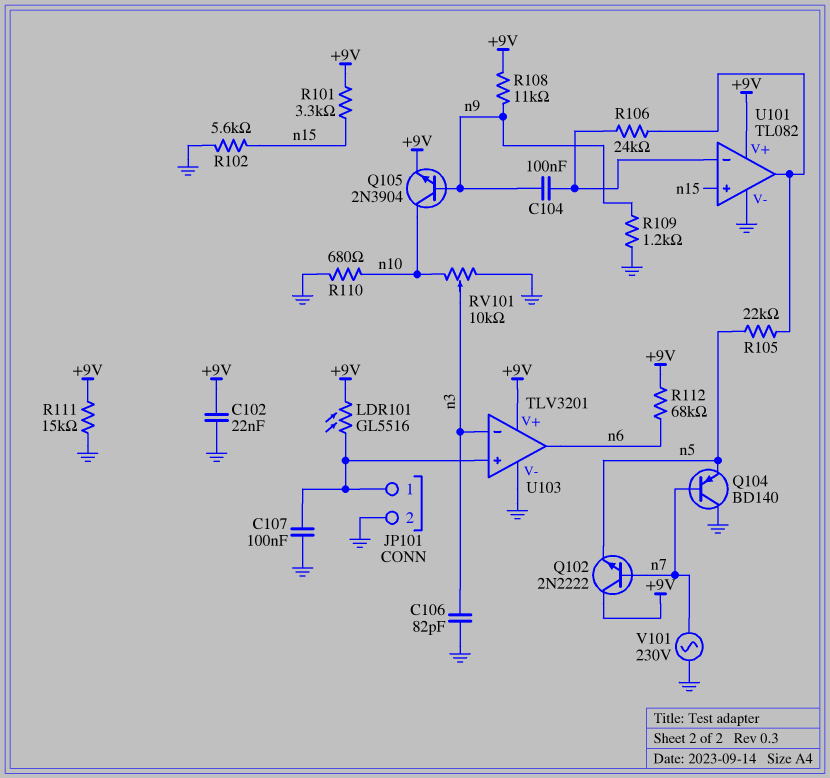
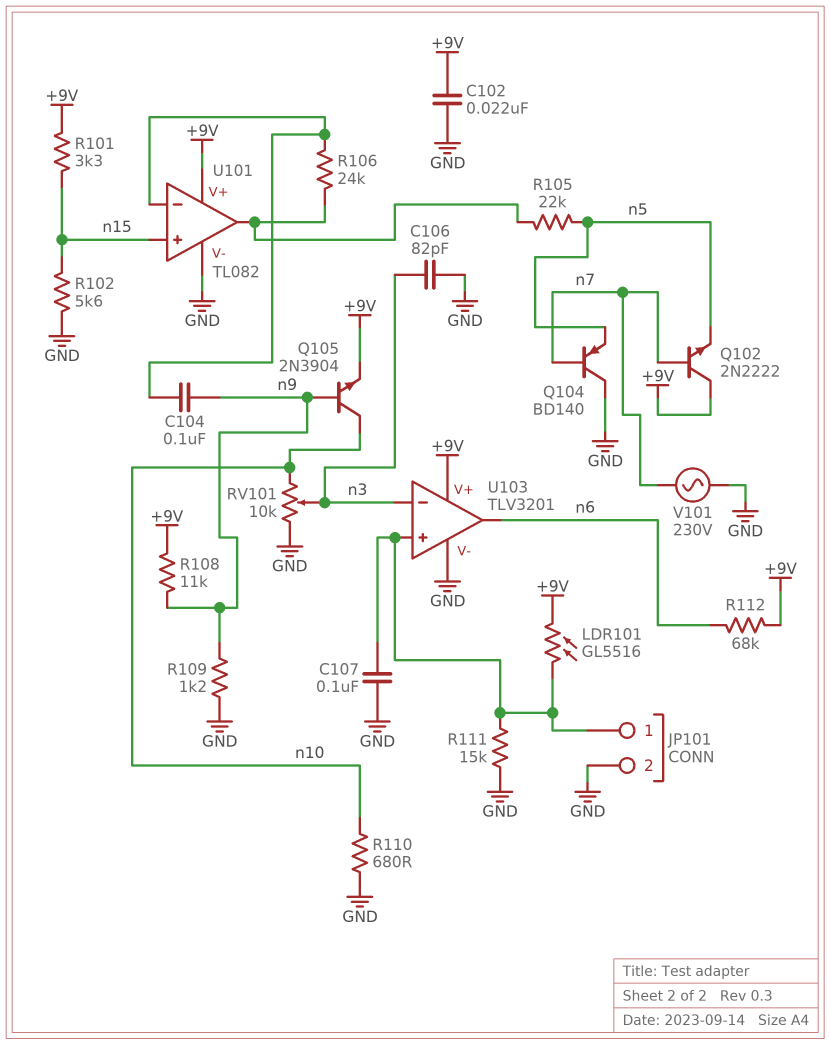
R111: 15k (+9V, GND) -> 15k (GND, JP101/1)

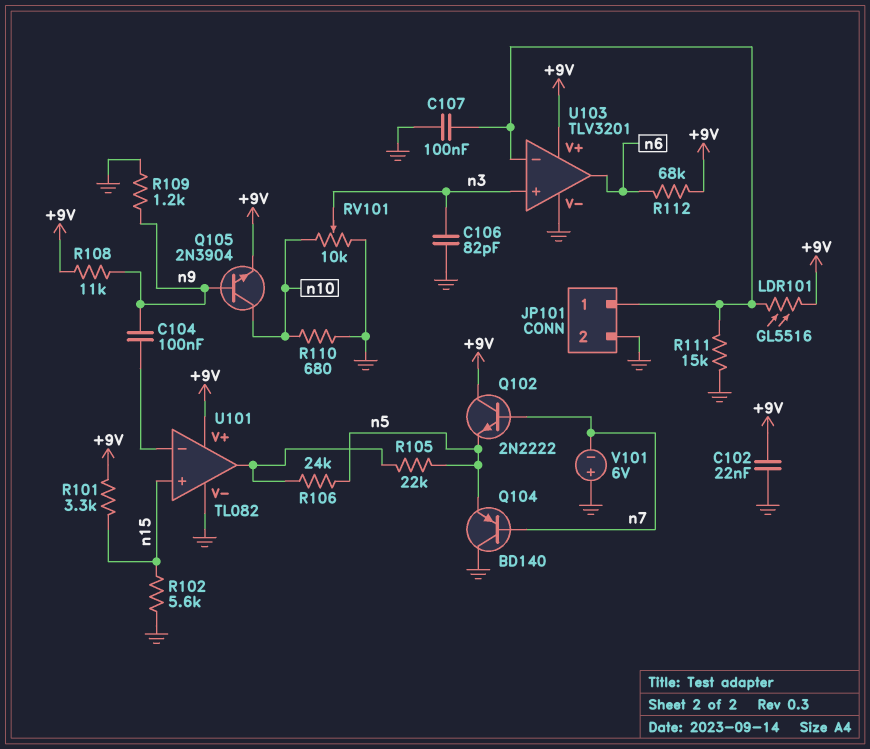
R106: 24k (U101/in-, U101/out) -> 24k (U101/out, n5)
U103 pin in+: JP101/1 -> n3
U103 pin in-: n3 -> JP101/1
V101: AC 230V (GND, n7) -> 6V (plus GND, minus n7)

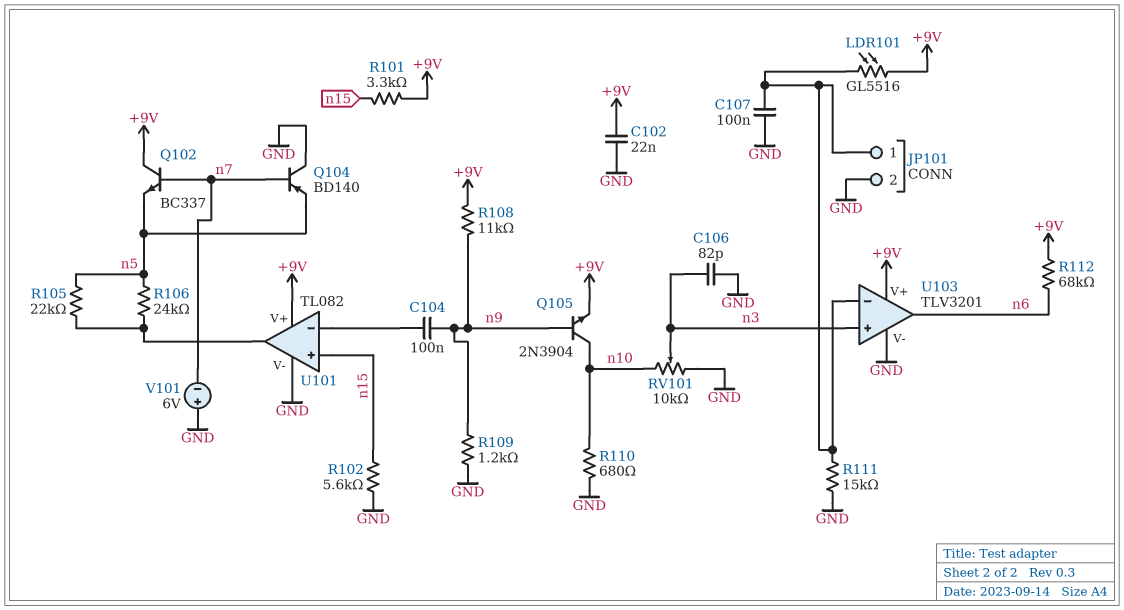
Q102: NPN 2N2222 (B n7, C +9V, E n5) -> NPN BC337 (B n7, C +9V, E n5)

